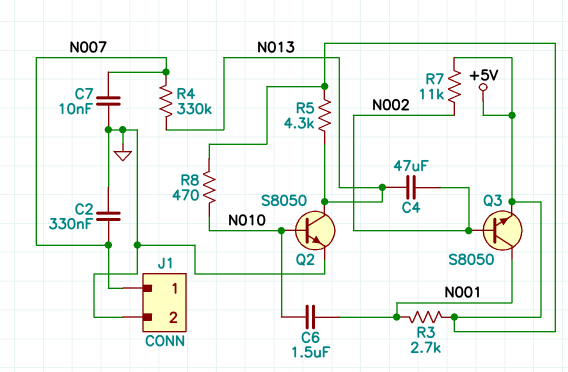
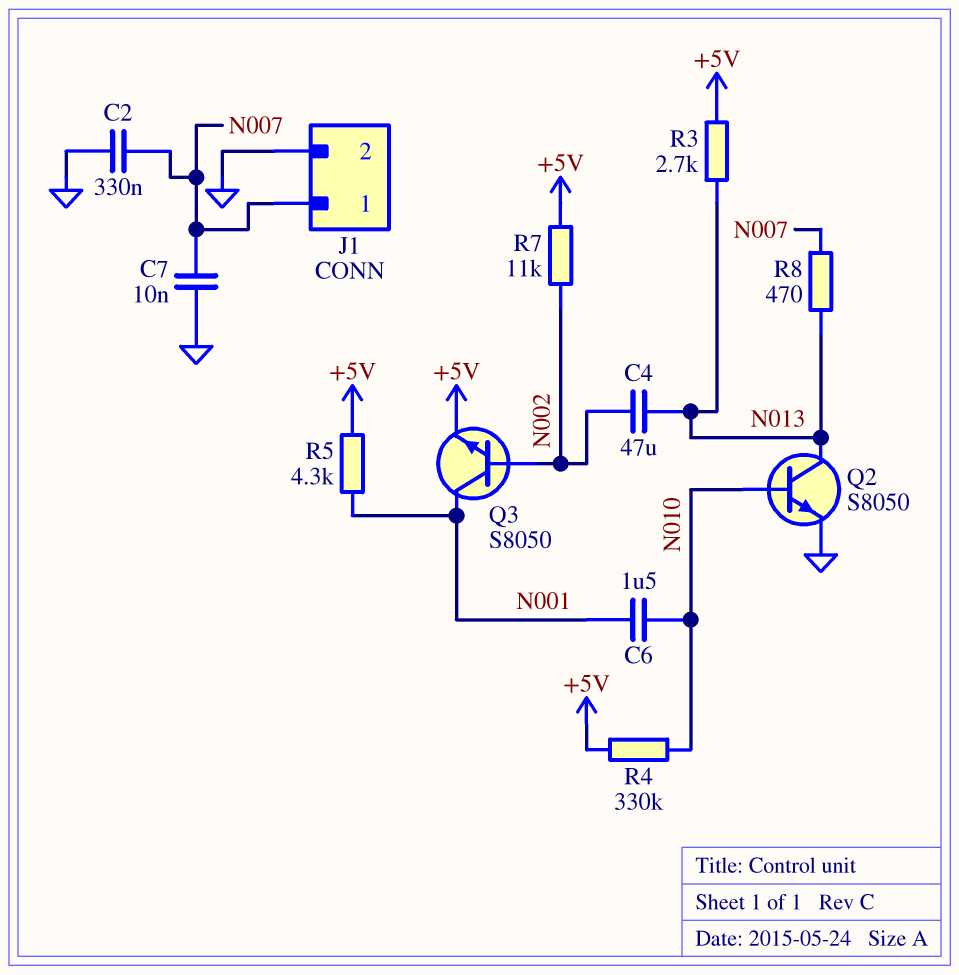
R3: 2.7k (+5V, N001) -> 2.7k (+5V, N013)
R4: 330k (N007, N013) -> 330k (+5V, N010)
R5: 4.3k (+5V, N013) -> 4.3k (+5V, N001)
R8: 470 (+5V, N010) -> 470 (N007, N013)

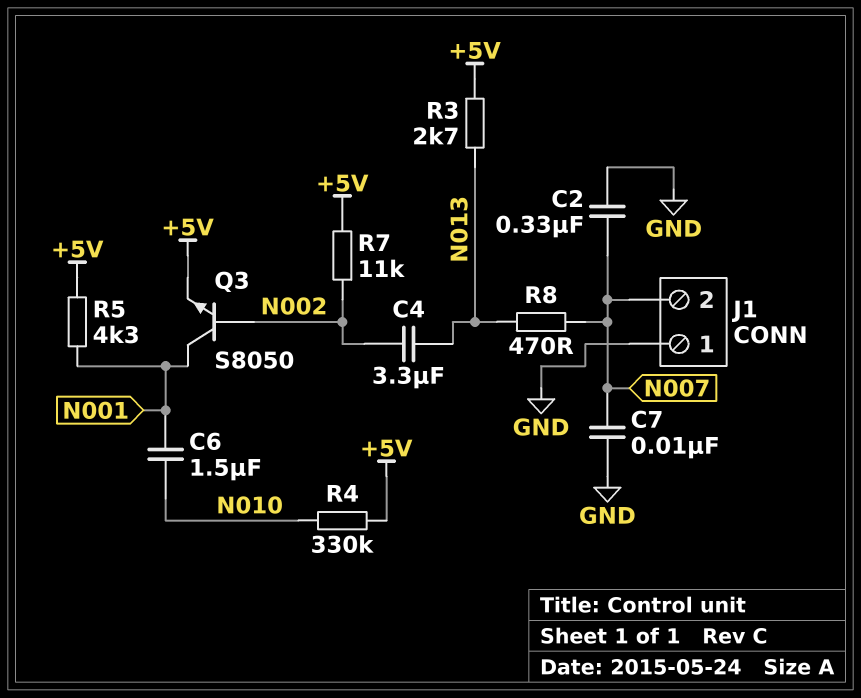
C4: 47uF (N002, N013) -> 3.3uF (N002, N013)
J1 pin 1: N007 -> GND
J1 pin 2: GND -> N007
Q2: NPN S8050 (B N010, C N013, E GND) -> none

